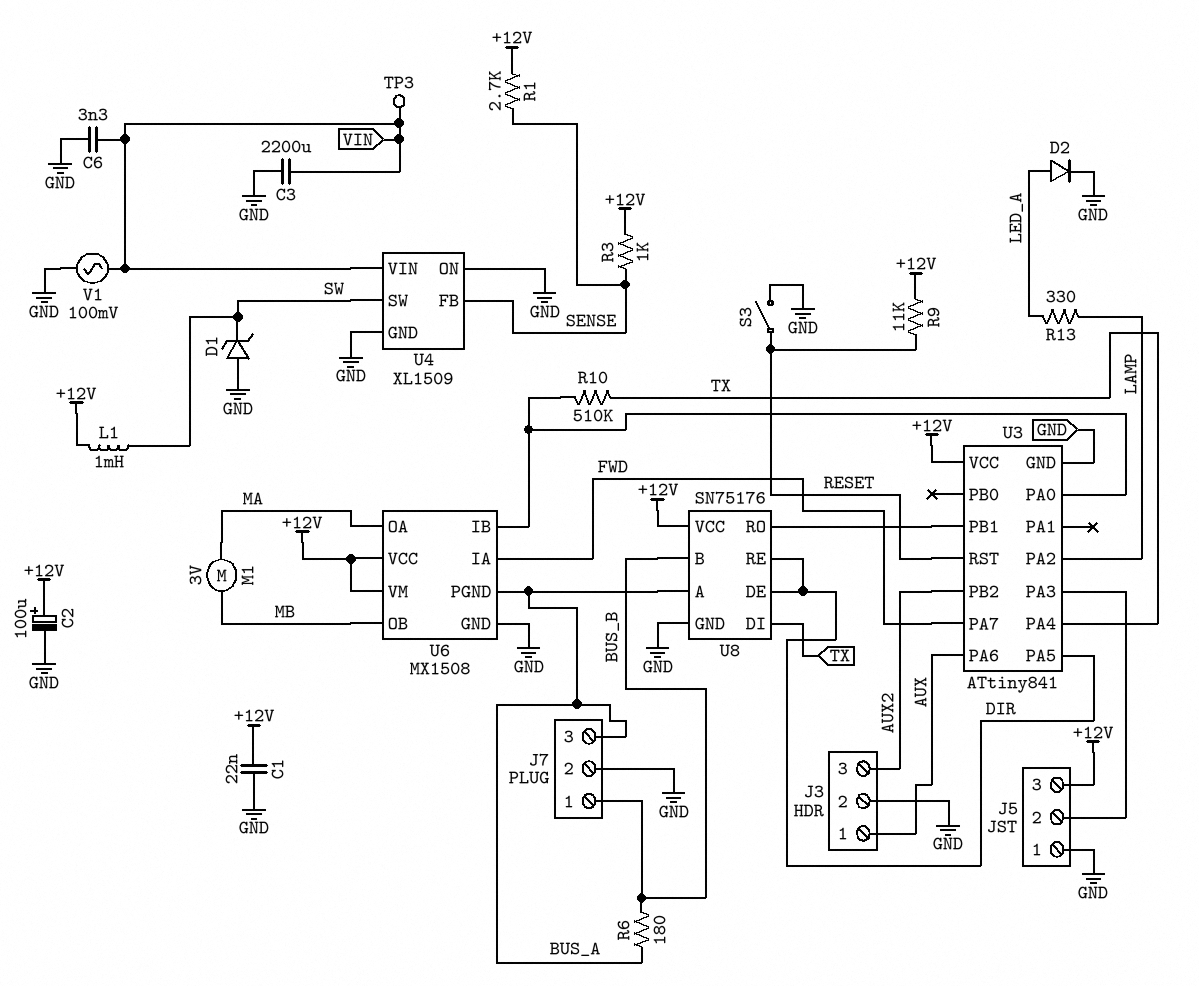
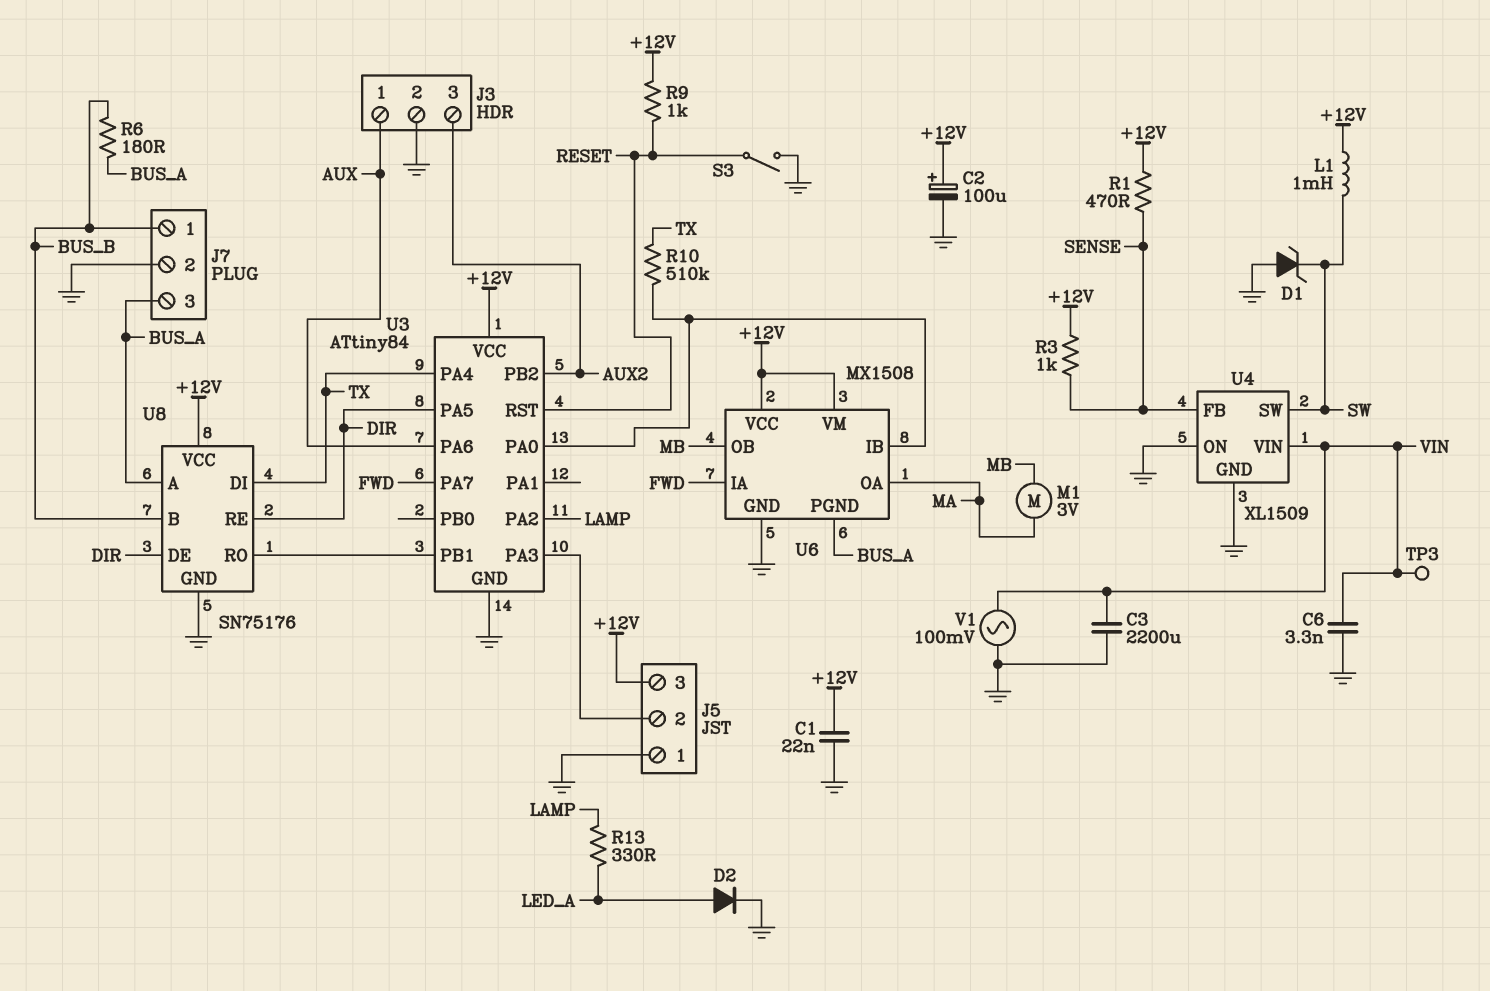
R1: 2.7k (+12V, SENSE) -> 470 (+12V, SENSE)
R9: 11k (+12V, RESET) -> 1k (+12V, RESET)
U3: ATtiny841 -> ATtiny84

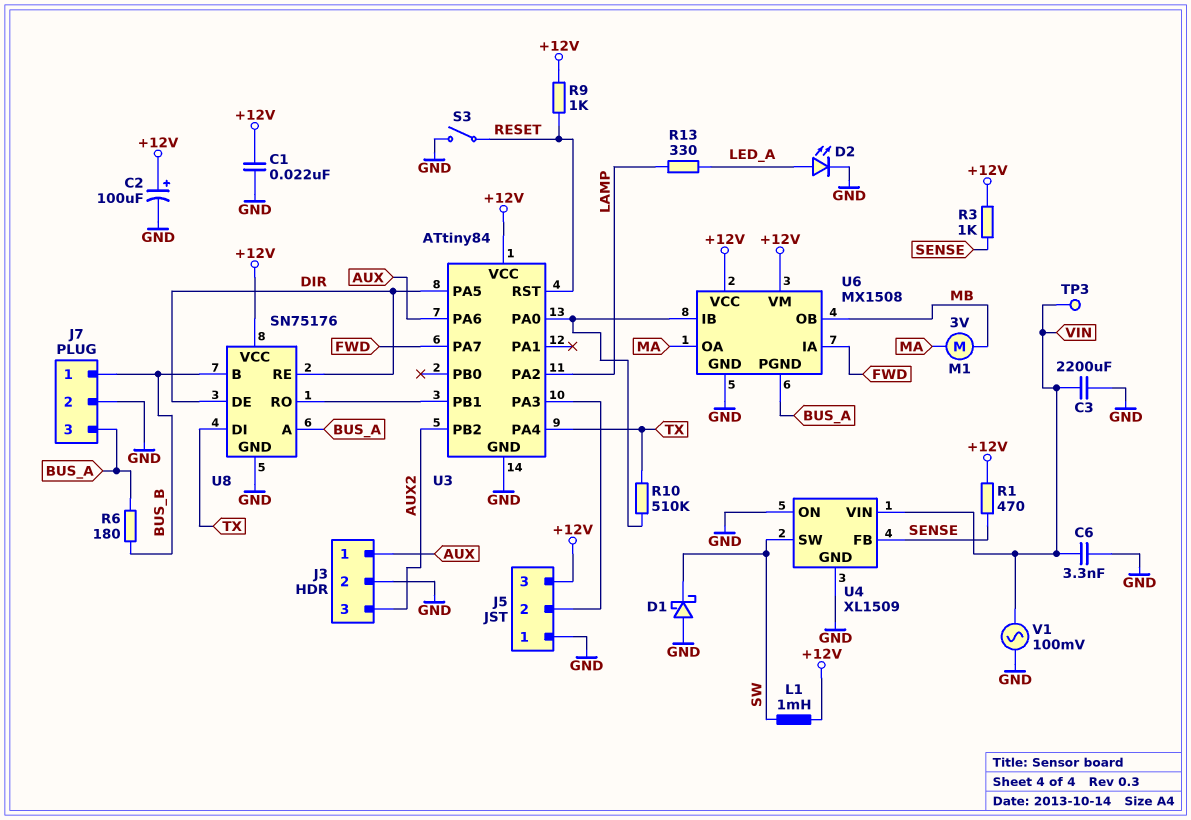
D1: zener (A GND, K SW) -> schottky (A GND, K SW)
D2: diode (A LED_A, K GND) -> LED (A LED_A, K GND)

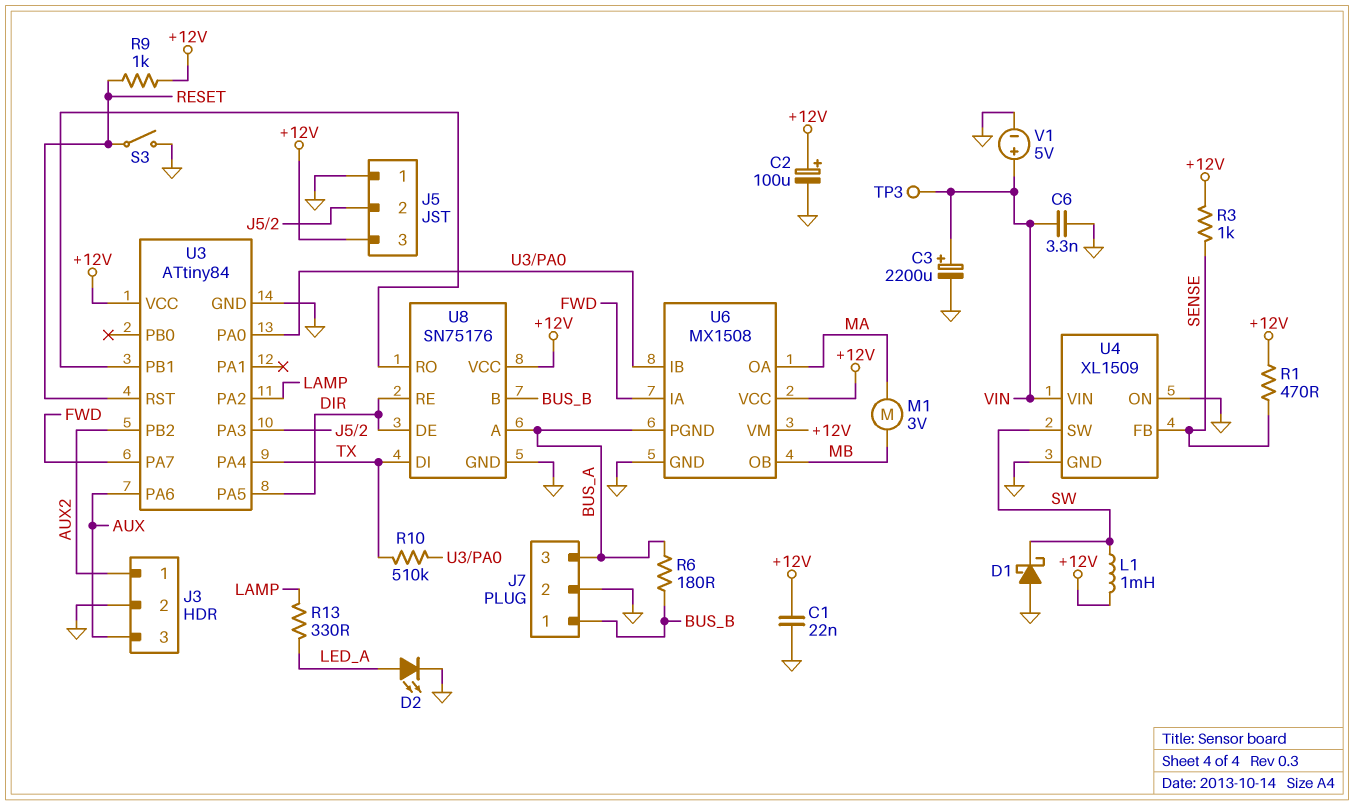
C3: 2200uF (GND, VIN) -> 2200uF (plus VIN, minus GND)
J3 pin 1: AUX -> AUX2
J3 pin 3: AUX2 -> AUX
V1: AC 100mV (GND, VIN) -> 5V (plus VIN, minus GND)

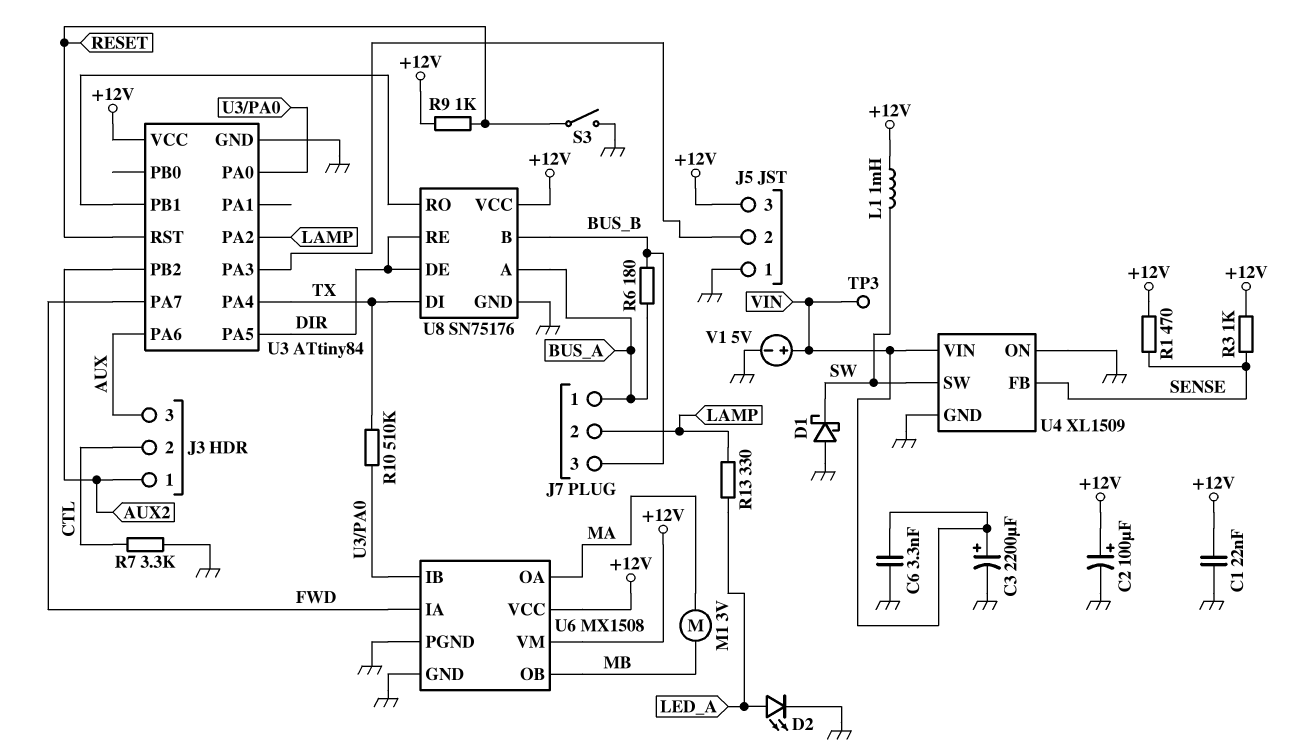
J3 pin 2: GND -> CTL
J7 pin 1: BUS_B -> BUS_A
J7 pin 2: GND -> LAMP
J7 pin 3: BUS_A -> BUS_B
R7: none -> 3.3k (CTL, GND)
U6 pin PGND: BUS_A -> GND

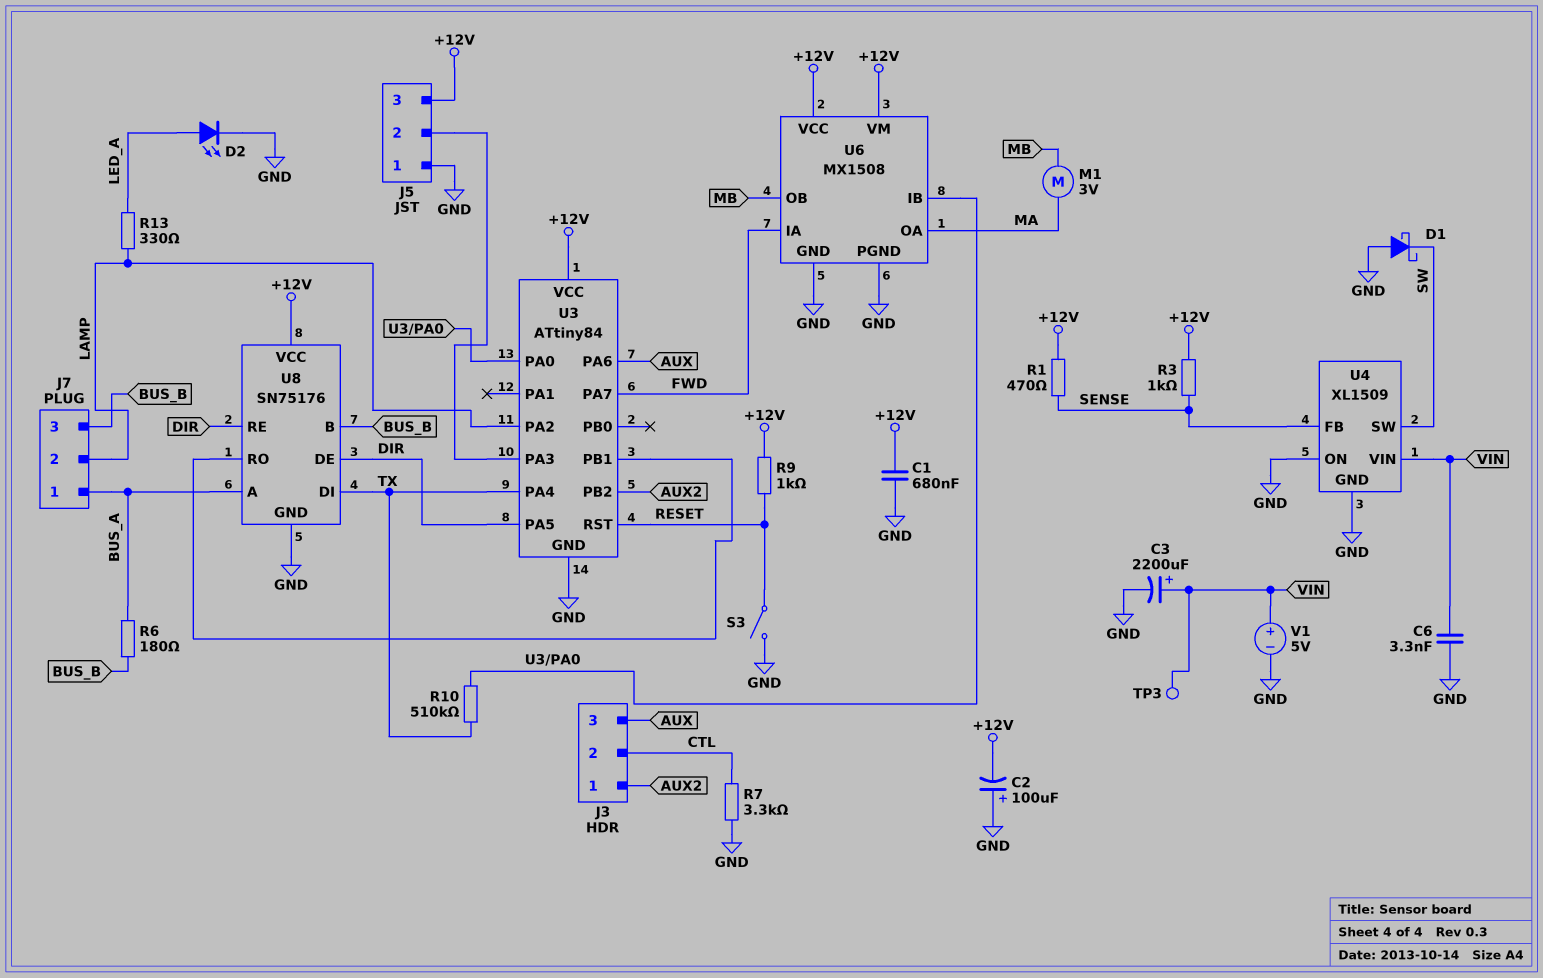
C1: 22nF (+12V, GND) -> 680nF (+12V, GND)
C2: 100uF (plus +12V, minus GND) -> 100uF (plus GND, minus +12V)
L1: 1mH (+12V, SW) -> none

